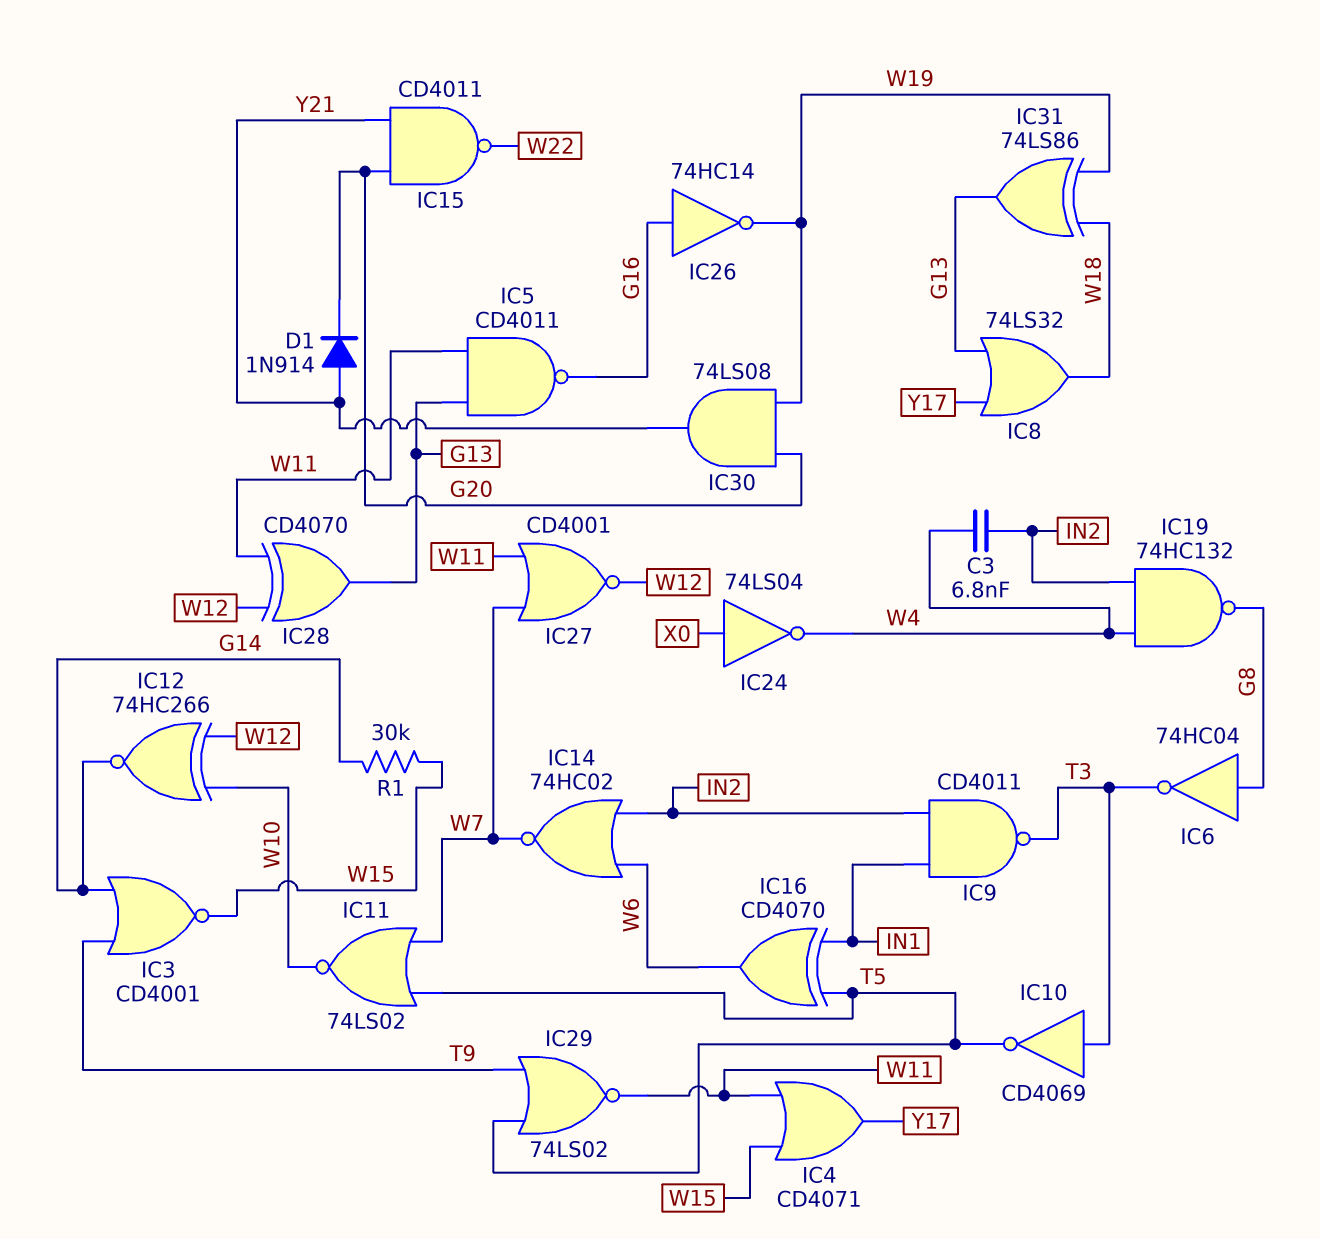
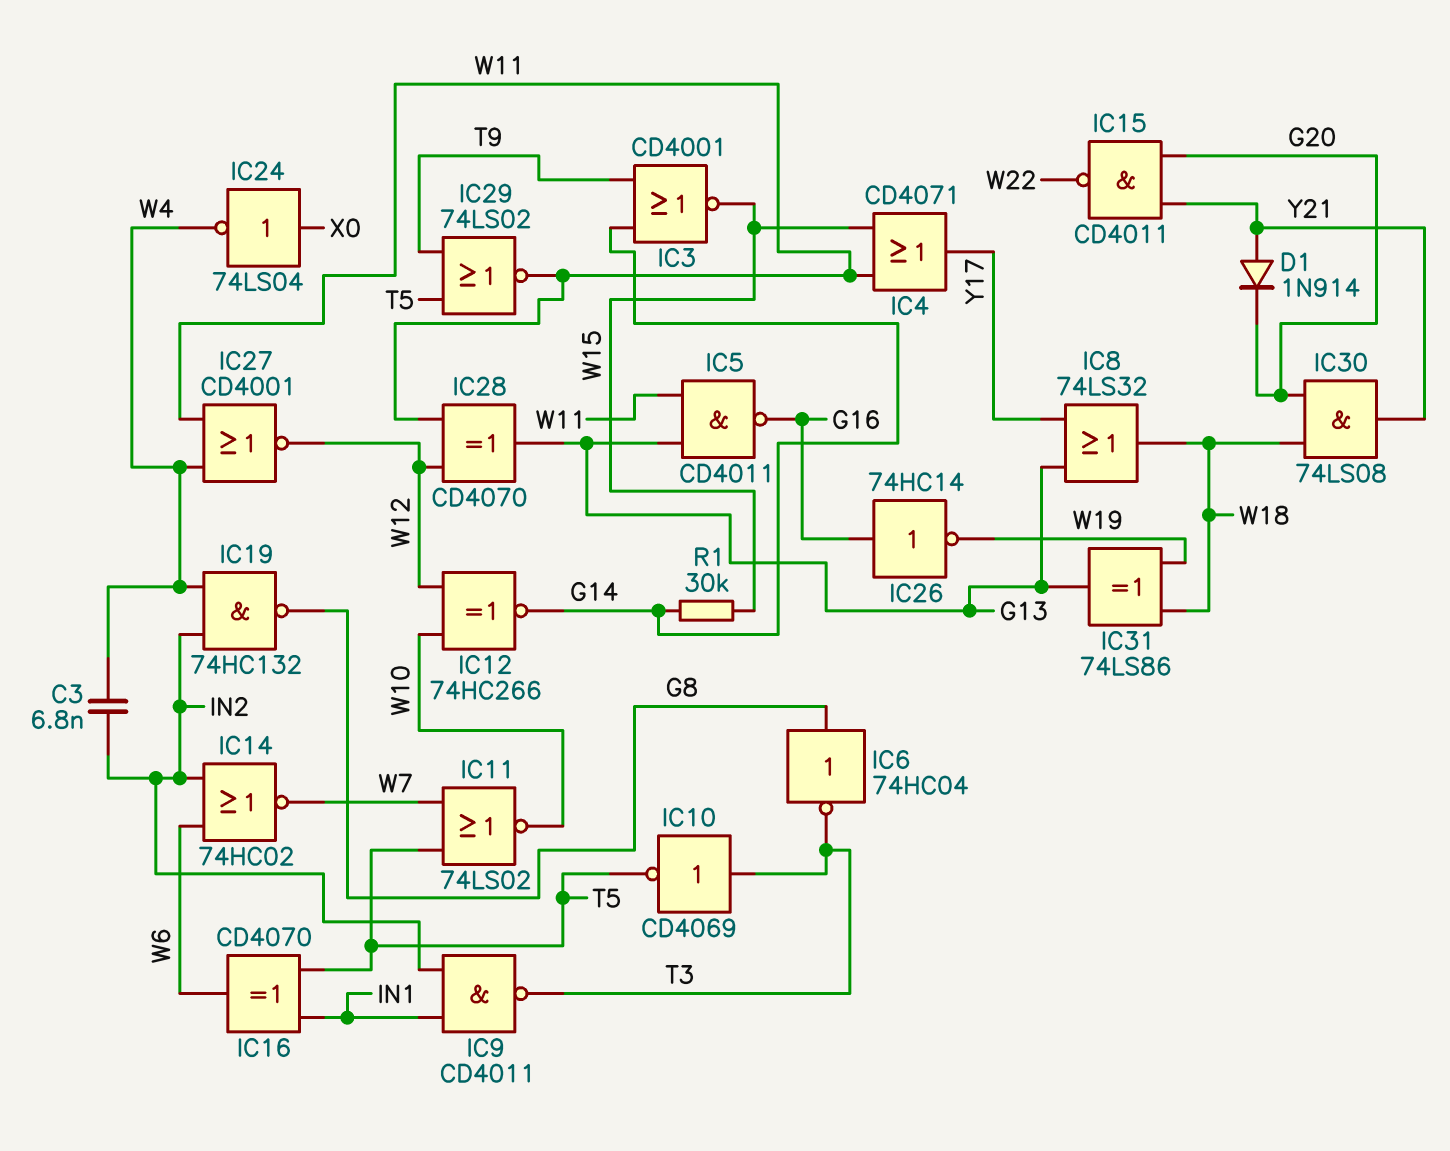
IC27: NOR CD4001 (in W7, in W11, out W12) -> NOR CD4001 (in W4, in W11, out W12)
IC30: AND 74LS08 (in G20, in W19, out Y21) -> AND 74LS08 (in G20, in W18, out Y21)

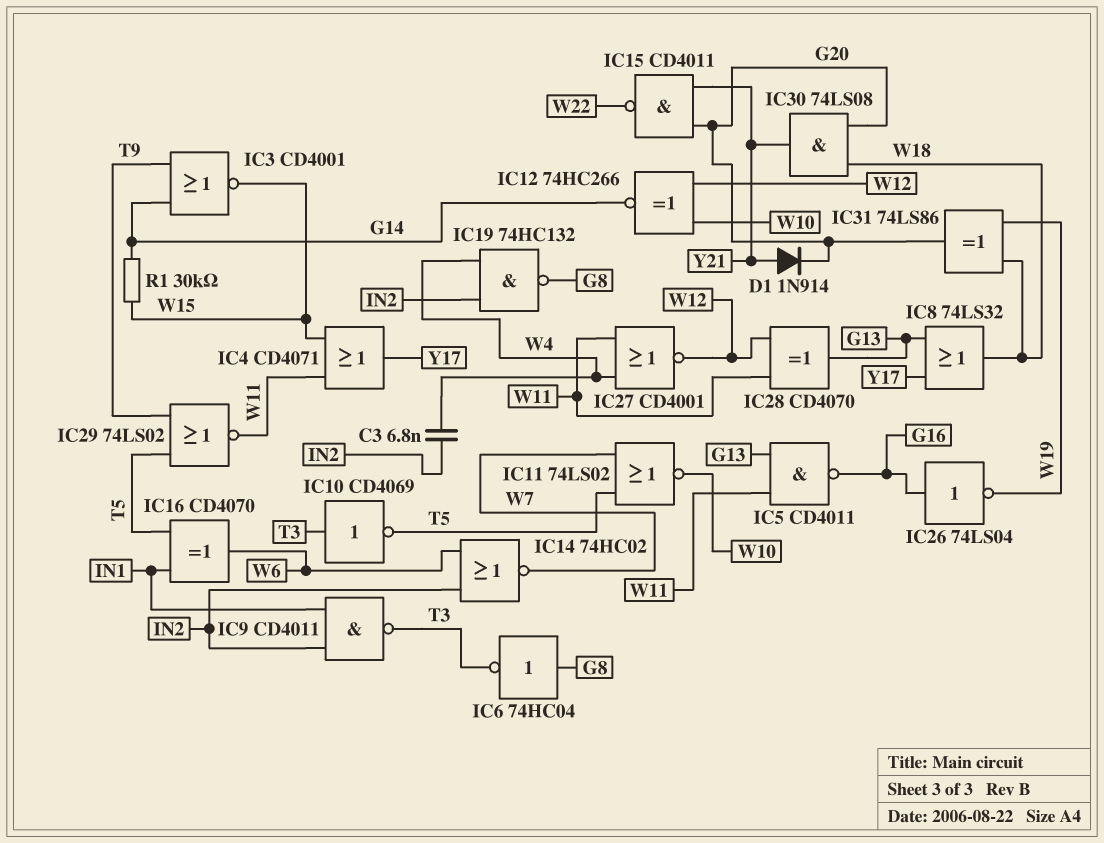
IC24: NOT 74LS04 (in X0, out W4) -> none
IC26: NOT 74HC14 (in G16, out W19) -> NOT 74LS04 (in G16, out W19)
IC31: XOR 74LS86 (in W18, in W19, out G13) -> XOR 74LS86 (in W18, in W19, out G20)

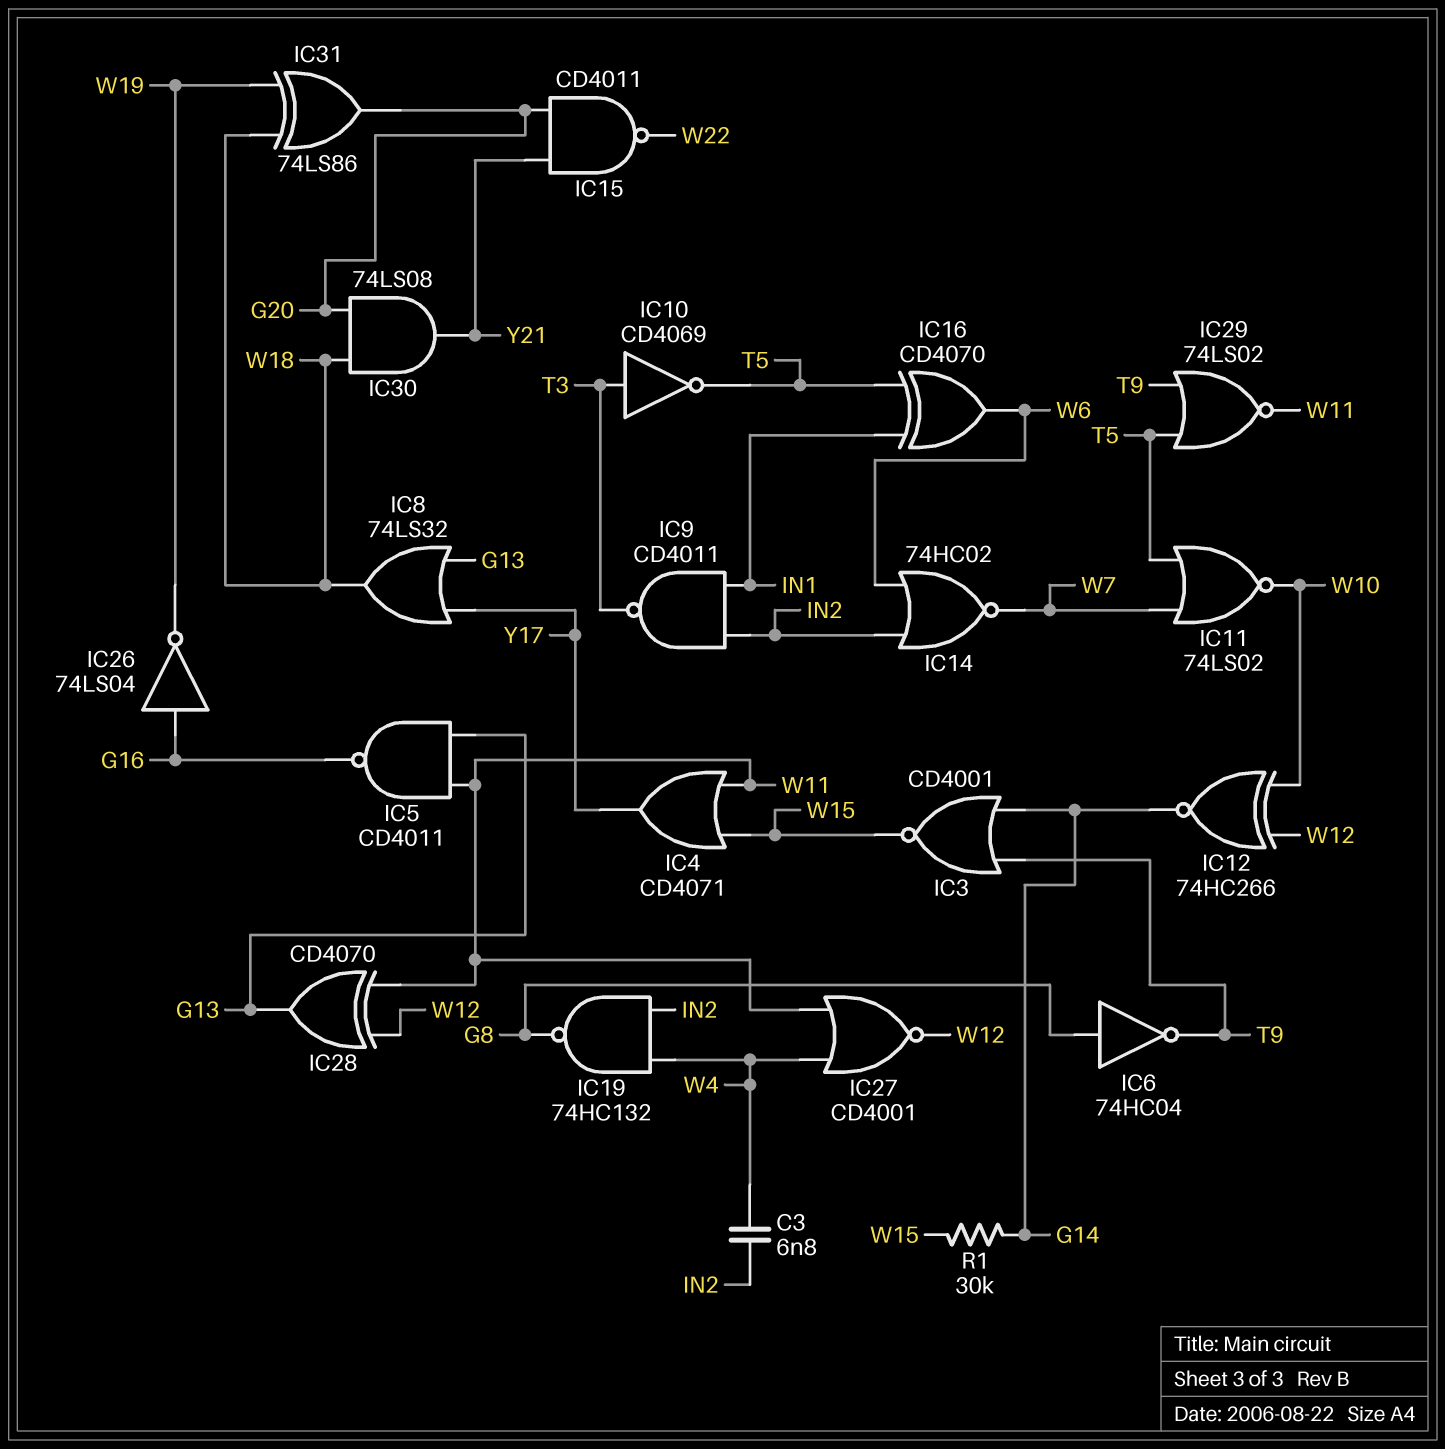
D1: diode 1N914 (A Y21, K G20) -> none
IC6: NOT 74HC04 (in G8, out T3) -> NOT 74HC04 (in G8, out T9)

